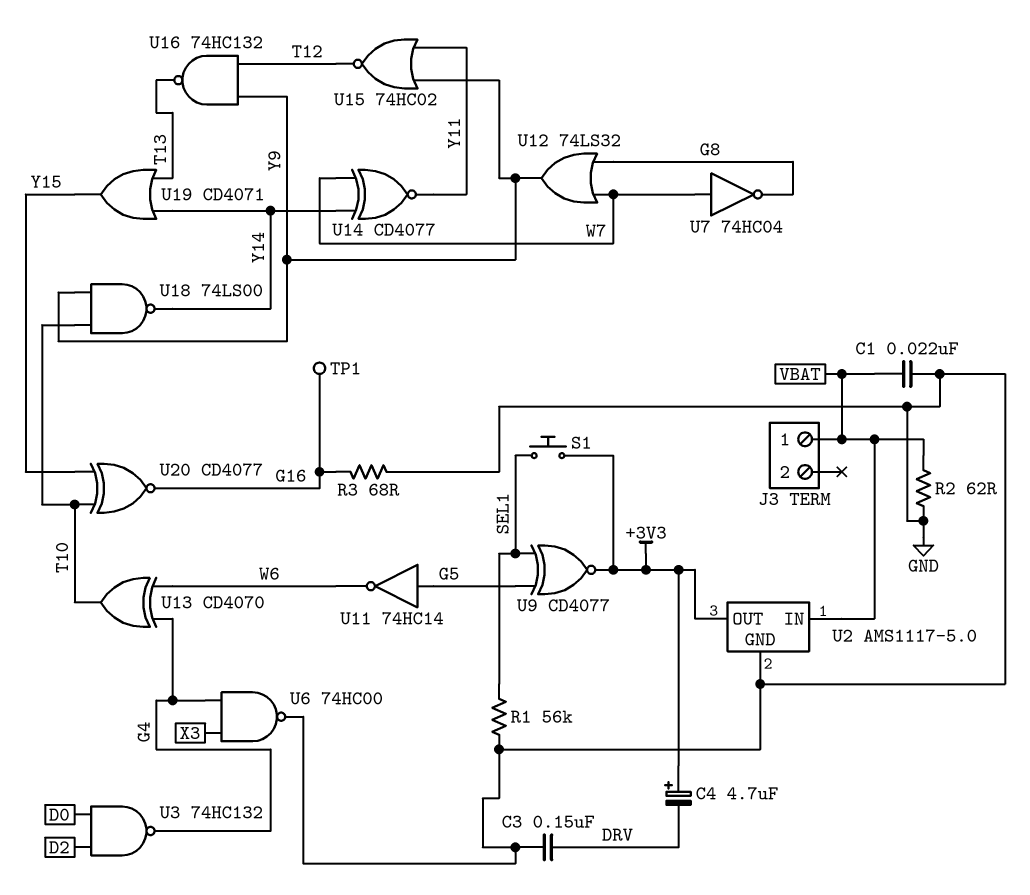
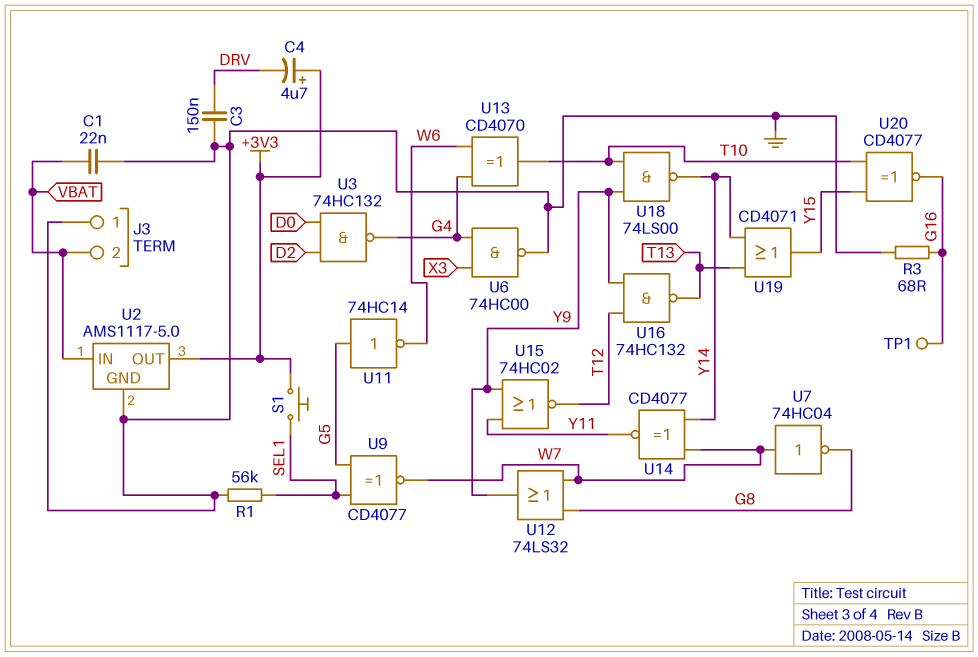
J3 pin 1: VBAT -> GND
J3 pin 2: none -> VBAT
R2: 62 (GND, VBAT) -> none
U9: XNOR CD4077 (in G5, in SEL1, out +3V3) -> XNOR CD4077 (in G5, in SEL1, out W7)

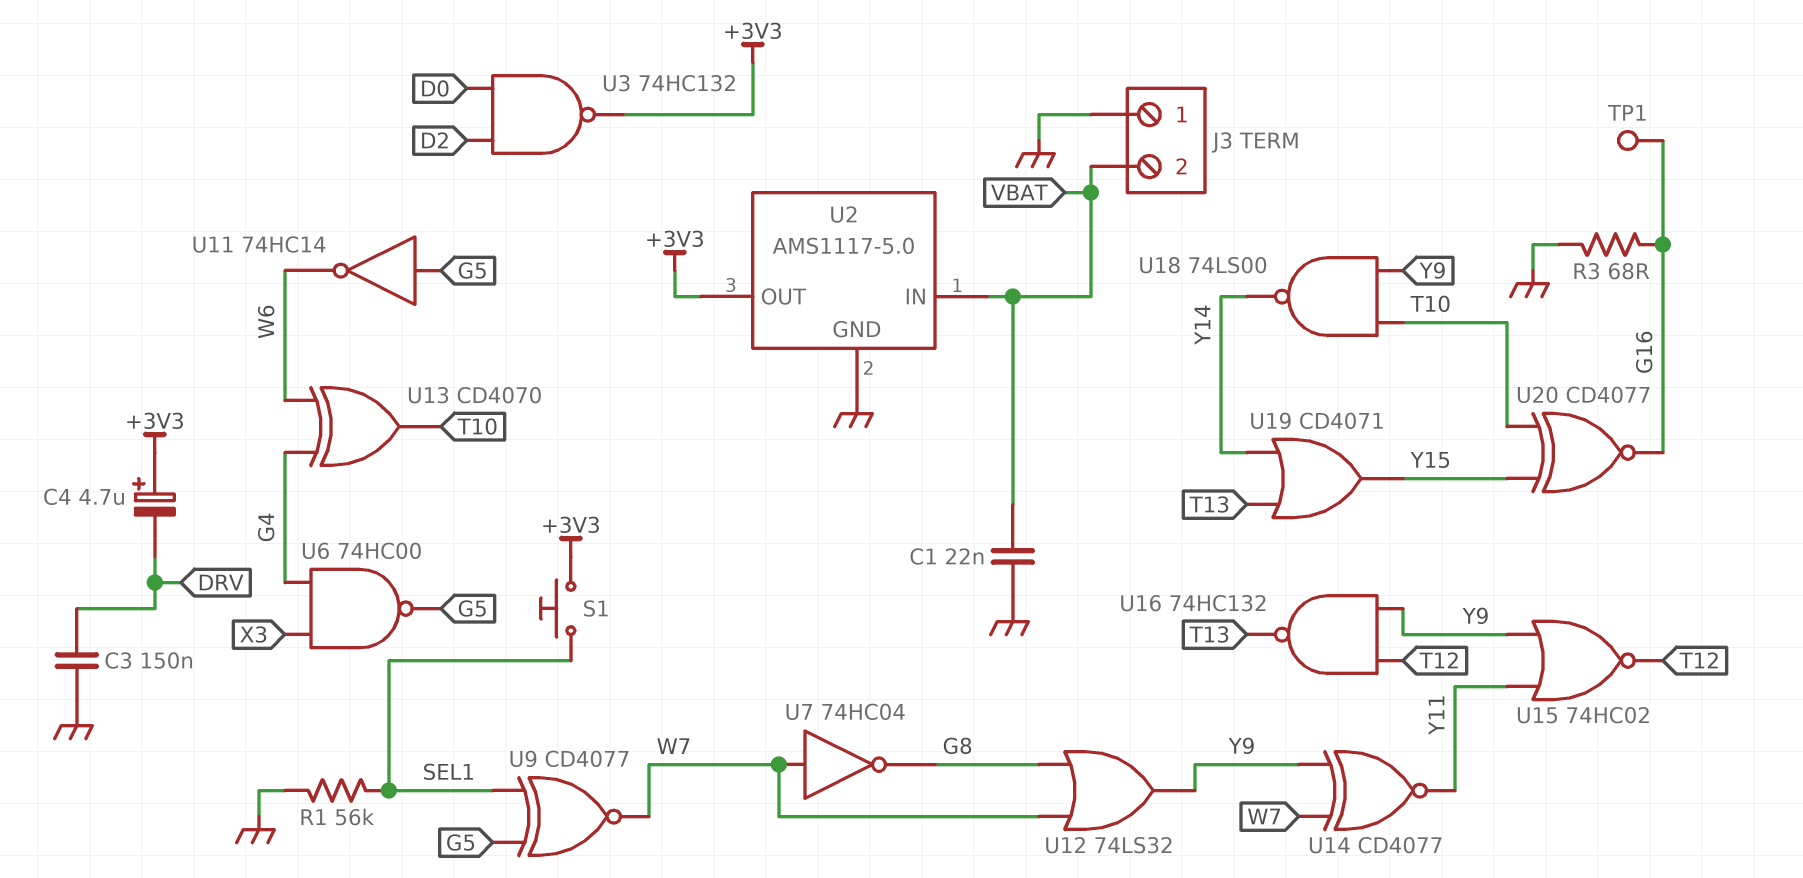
U3: NAND 74HC132 (in D0, in D2, out G4) -> NAND 74HC132 (in D0, in D2, out +3V3)
U6: NAND 74HC00 (in G4, in X3, out GND) -> NAND 74HC00 (in G4, in X3, out G5)
U14: XNOR CD4077 (in W7, in Y14, out Y11) -> XNOR CD4077 (in W7, in Y9, out Y11)

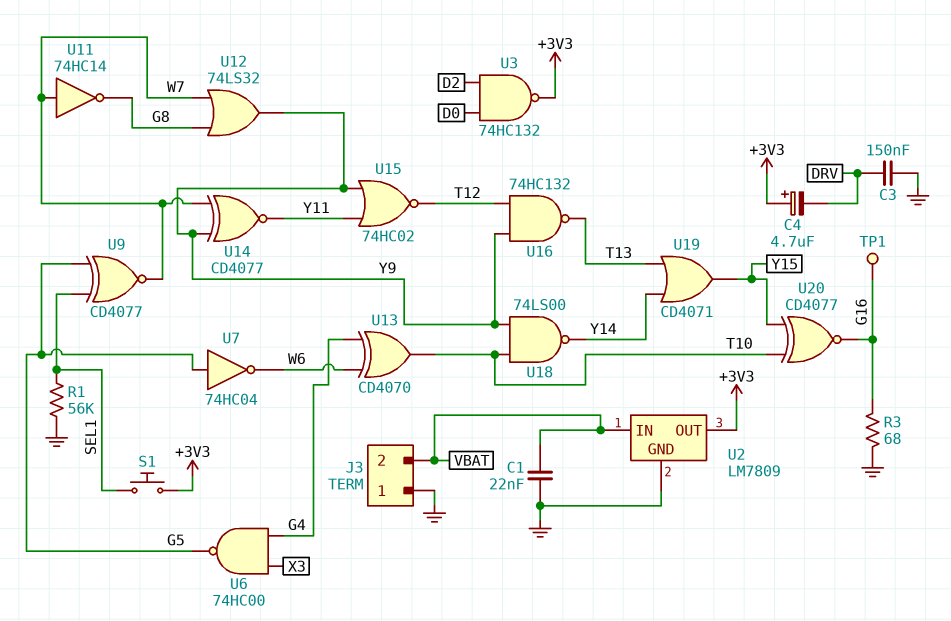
U2: AMS1117-5.0 -> LM7809
U7: NOT 74HC04 (in W7, out G8) -> NOT 74HC04 (in G5, out W6)
U11: NOT 74HC14 (in G5, out W6) -> NOT 74HC14 (in W7, out G8)

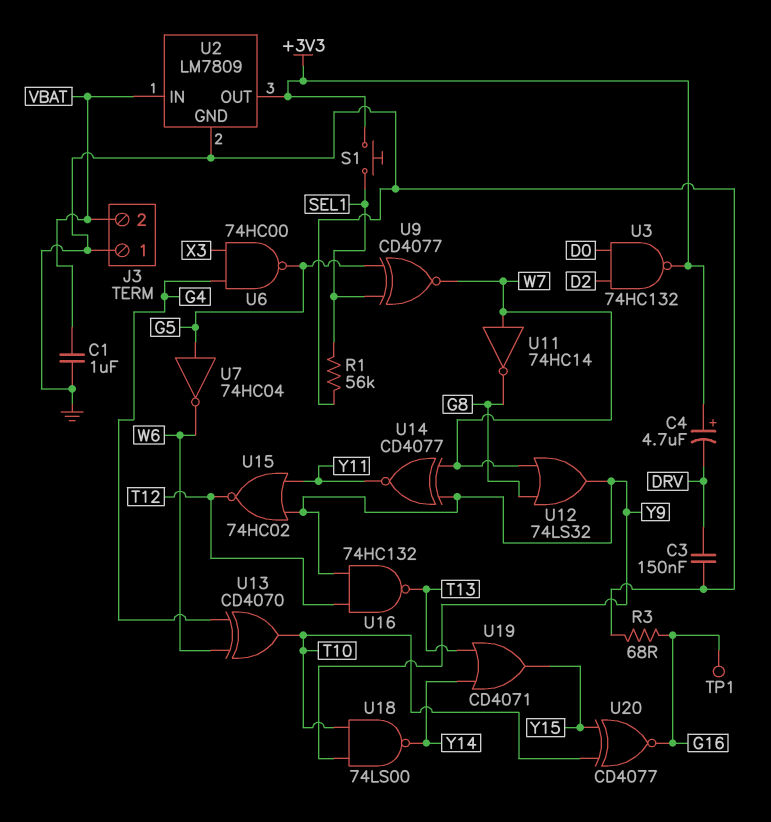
C1: 22nF (GND, VBAT) -> 1uF (GND, VBAT)

